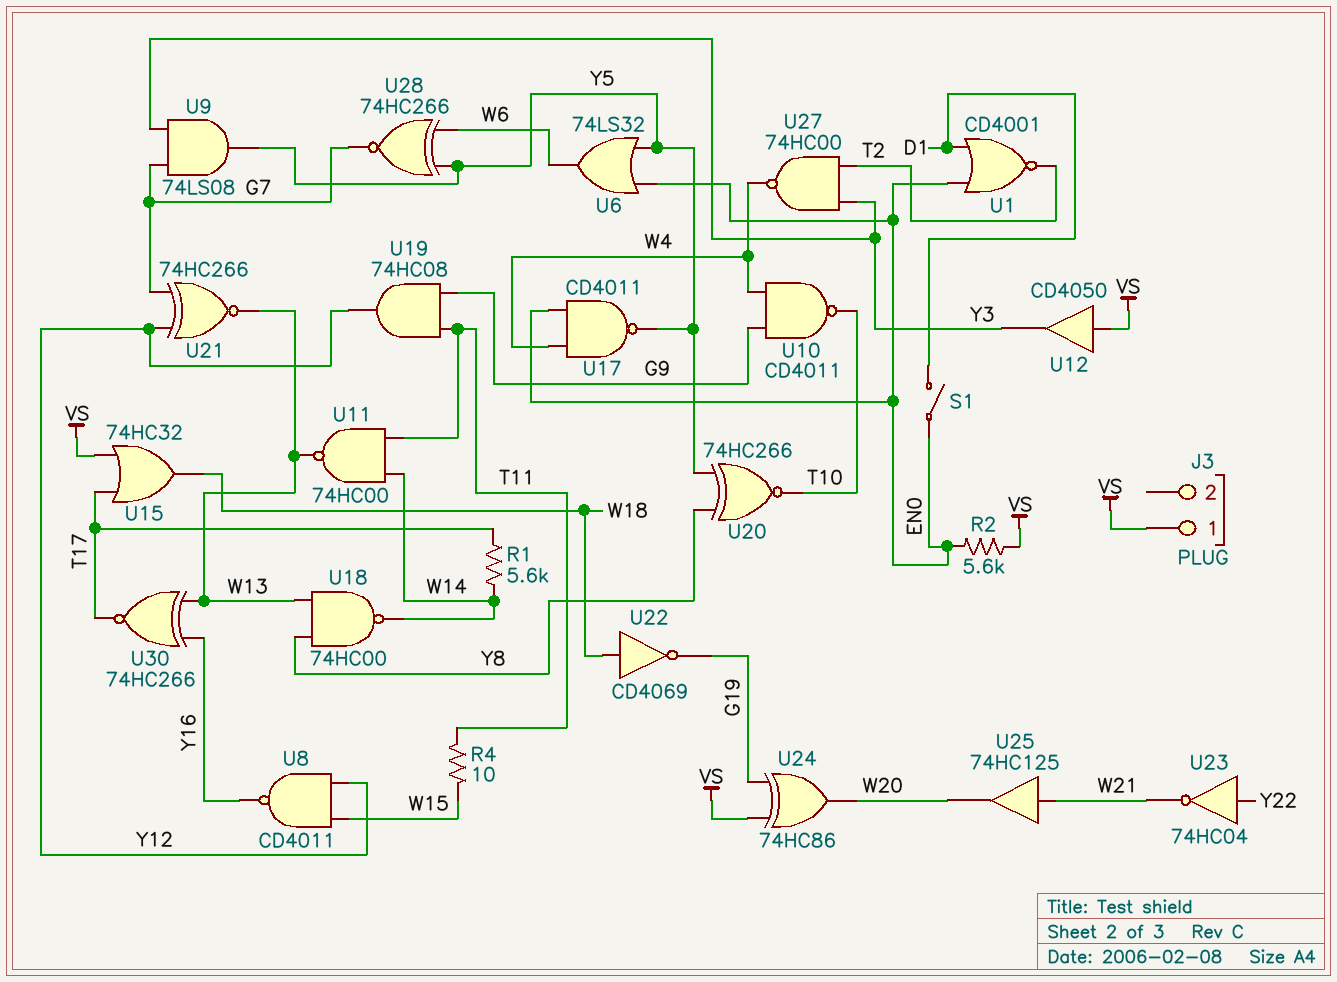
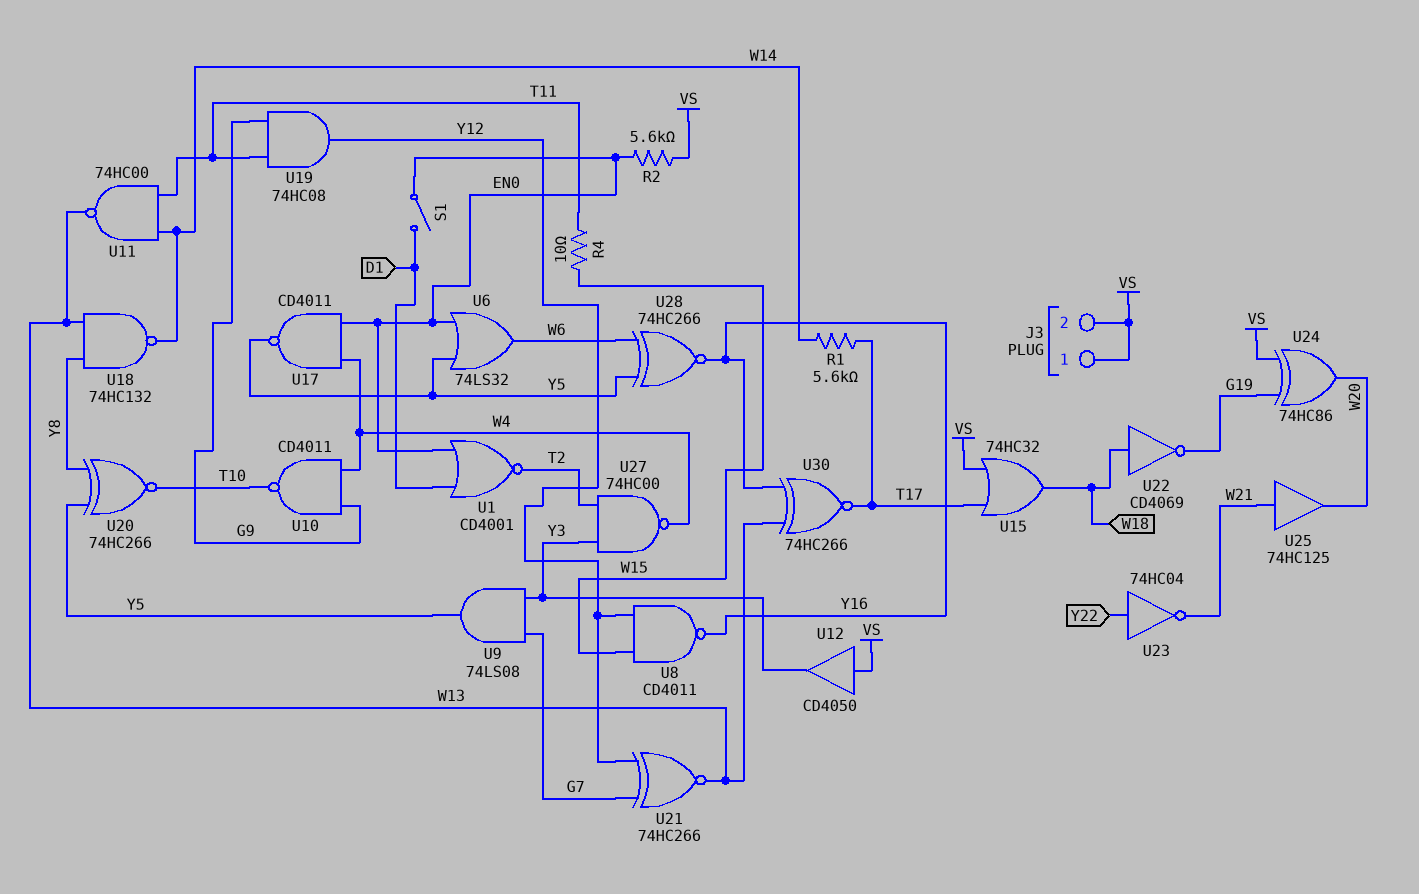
J3 pin 2: none -> VS
U18: NAND 74HC00 (in W13, in Y8, out W14) -> NAND 74HC132 (in W13, in Y8, out W14)
U28: XNOR 74HC266 (in W6, in Y5, out G7) -> XNOR 74HC266 (in W6, in Y5, out Y16)

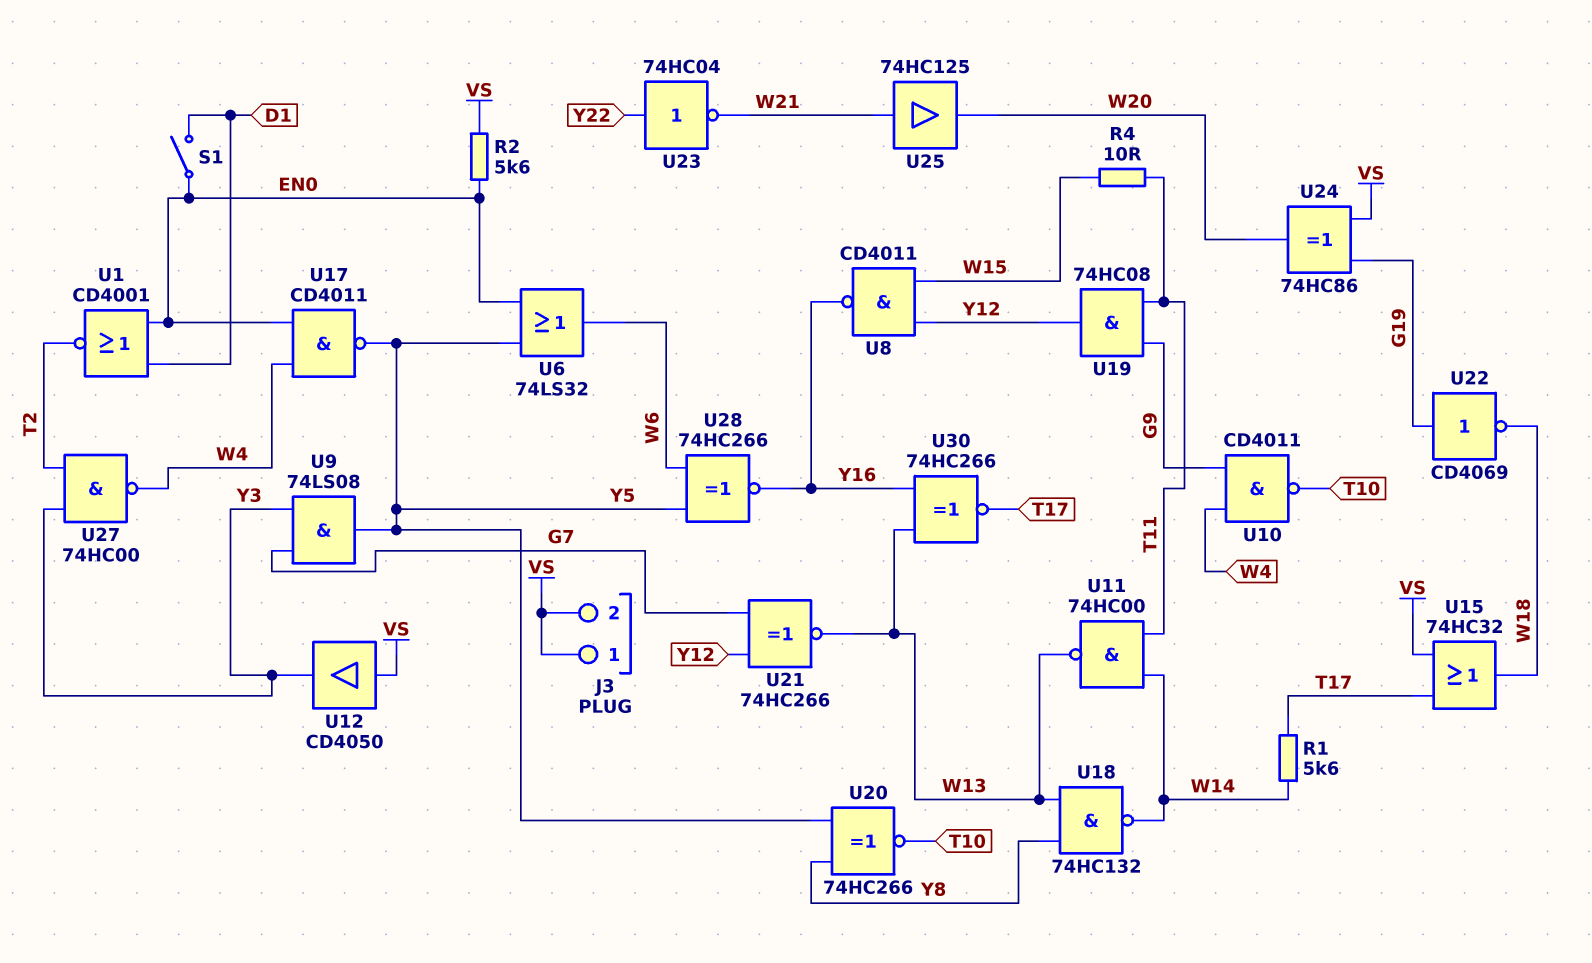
U22: NOT CD4069 (in W18, out G19) -> NOT CD4069 (in G19, out W18)

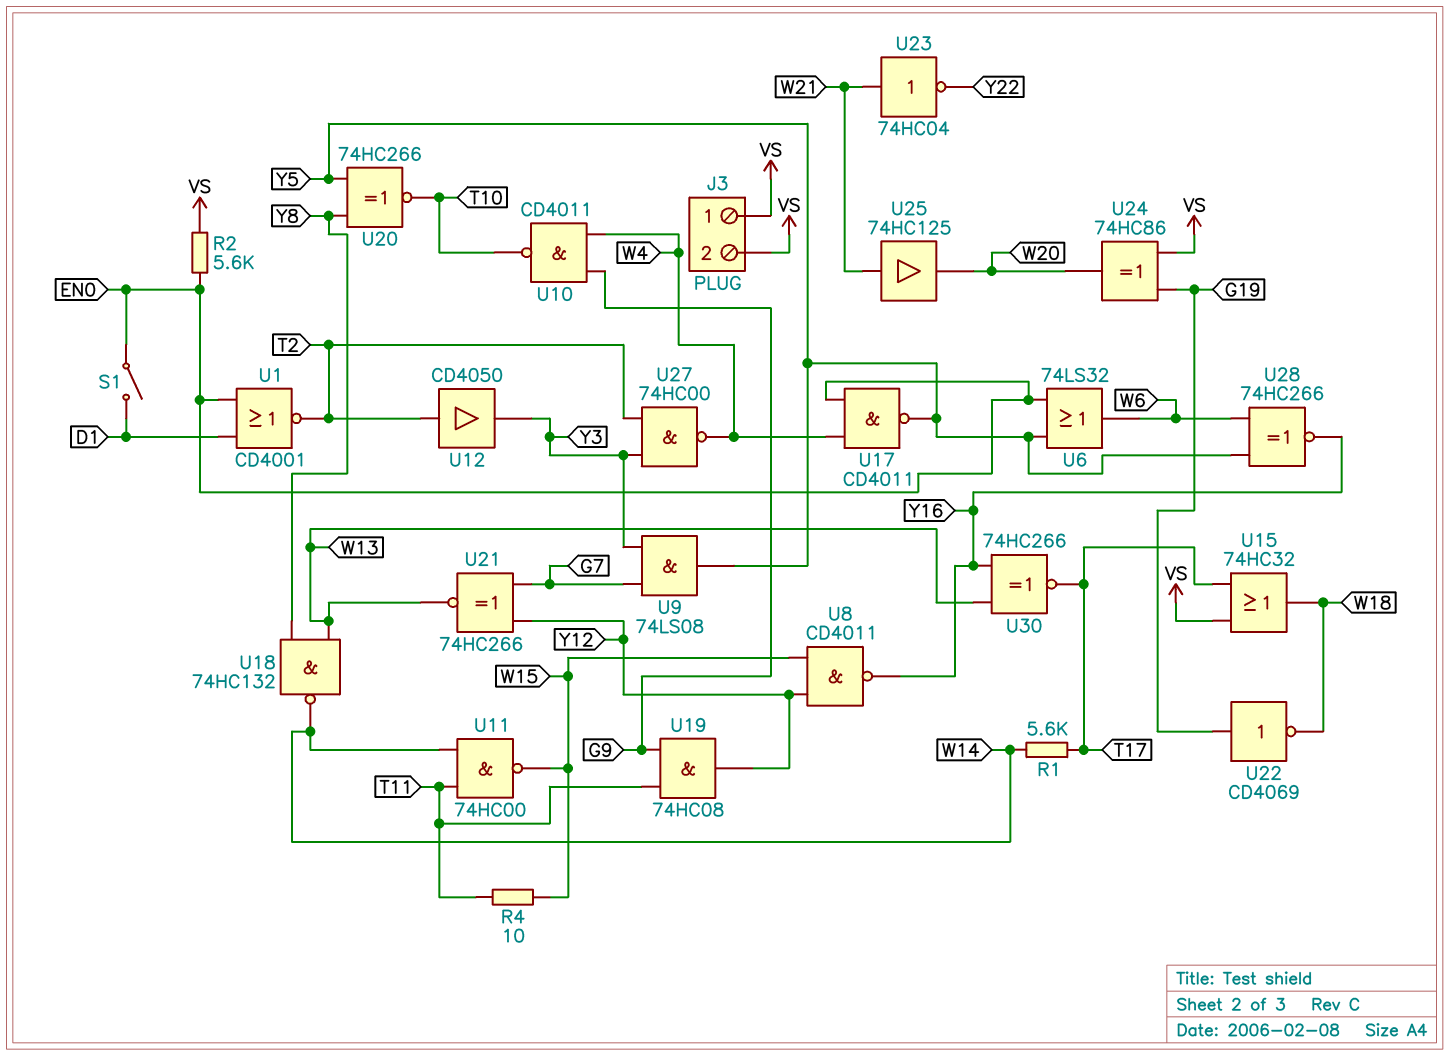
U11: NAND 74HC00 (in T11, in W14, out W13) -> NAND 74HC00 (in T11, in W14, out W15)
U12: buffer CD4050 (in VS, out Y3) -> buffer CD4050 (in T2, out Y3)
U23: NOT 74HC04 (in Y22, out W21) -> NOT 74HC04 (in W21, out Y22)

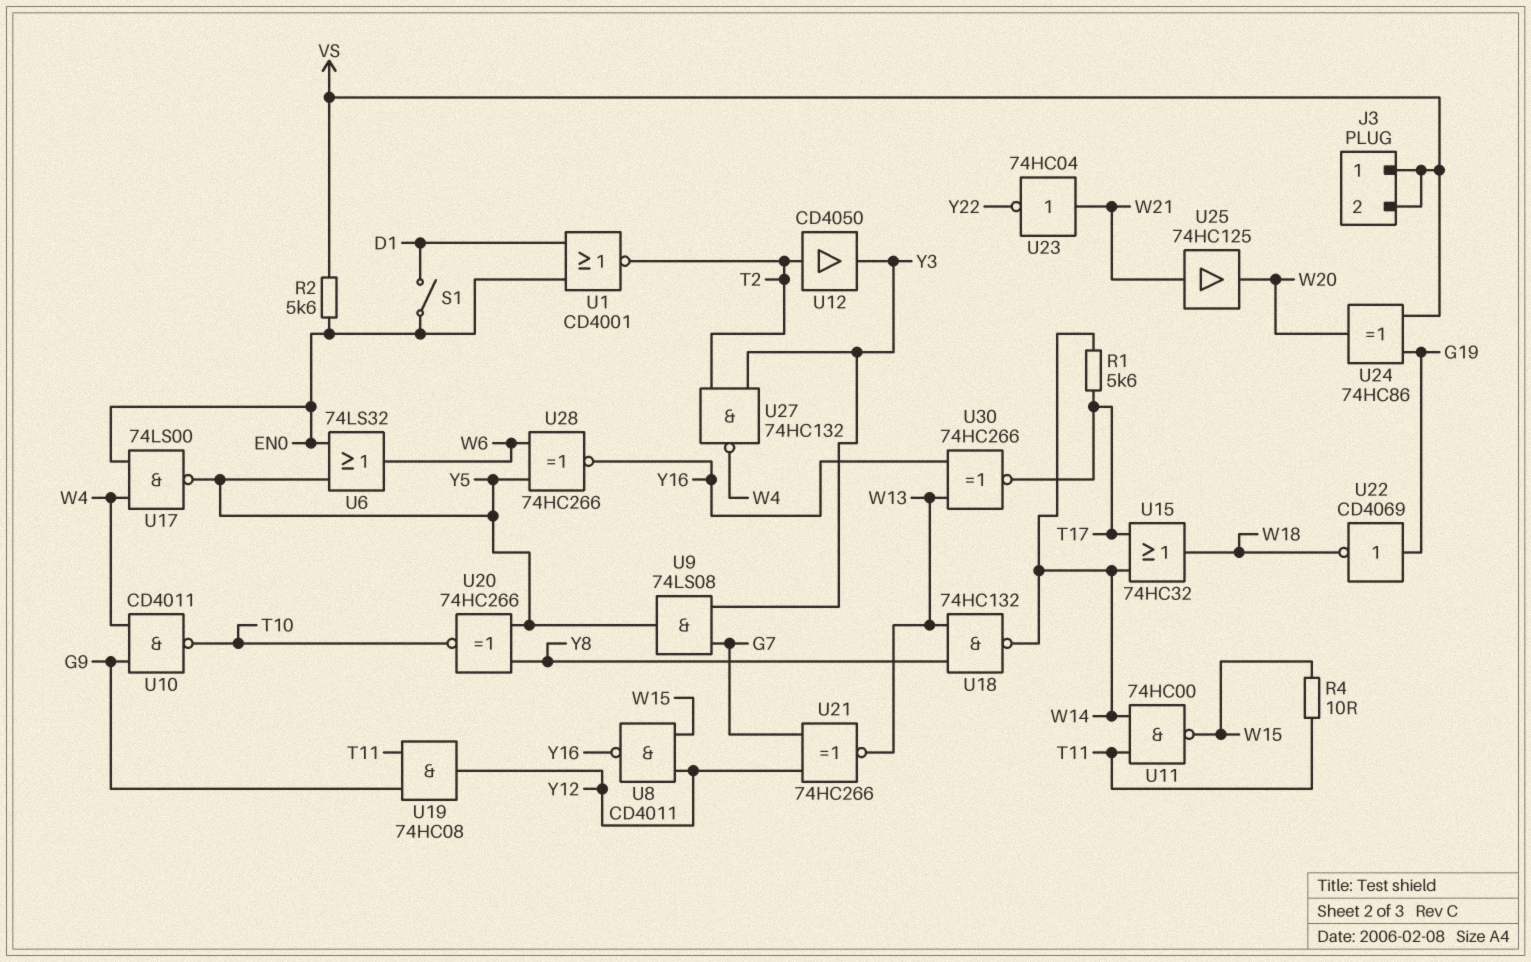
U15: OR 74HC32 (in T17, in VS, out W18) -> OR 74HC32 (in T17, in W14, out W18)
U17: NAND CD4011 (in EN0, in W4, out Y5) -> NAND 74LS00 (in EN0, in W4, out Y5)
U27: NAND 74HC00 (in T2, in Y3, out W4) -> NAND 74HC132 (in T2, in Y3, out W4)

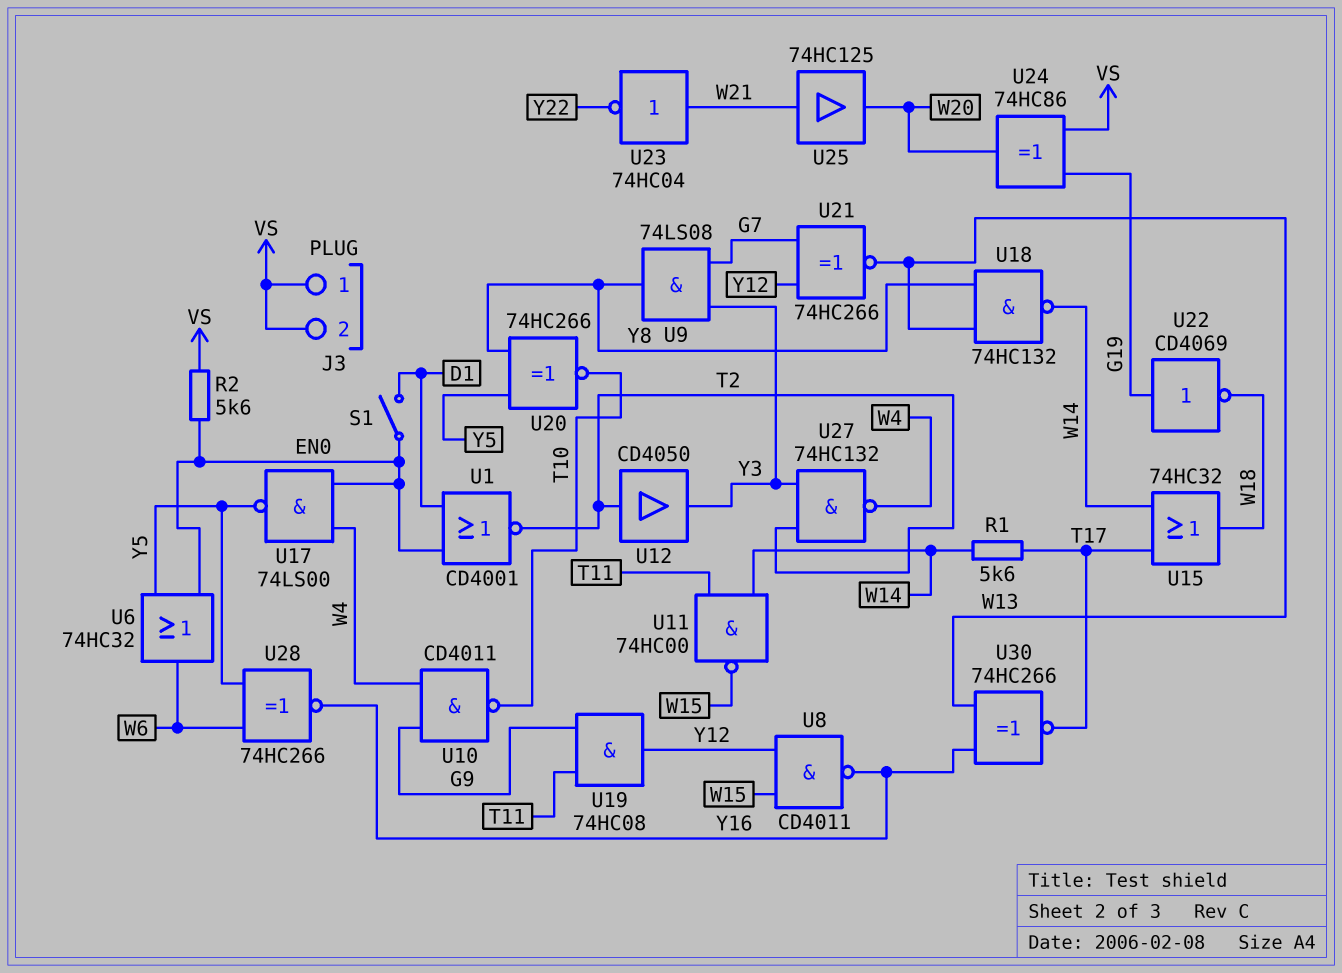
R4: 10 (T11, W15) -> none
U6: OR 74LS32 (in EN0, in Y5, out W6) -> OR 74HC32 (in EN0, in Y5, out W6)
U9: AND 74LS08 (in G7, in Y3, out Y5) -> AND 74LS08 (in G7, in Y3, out Y8)

